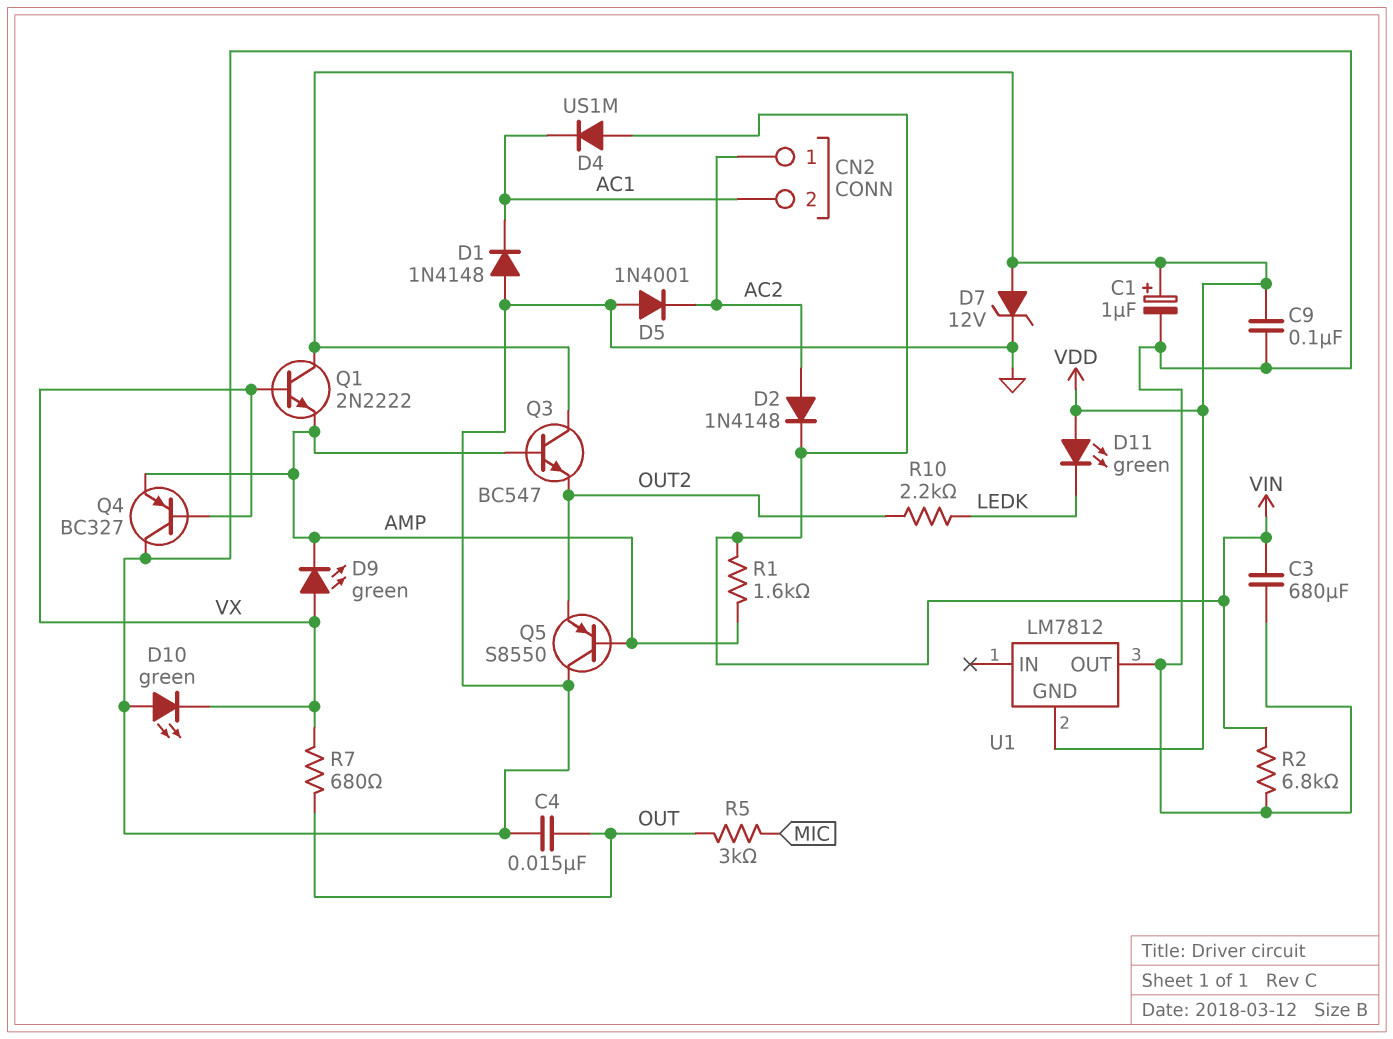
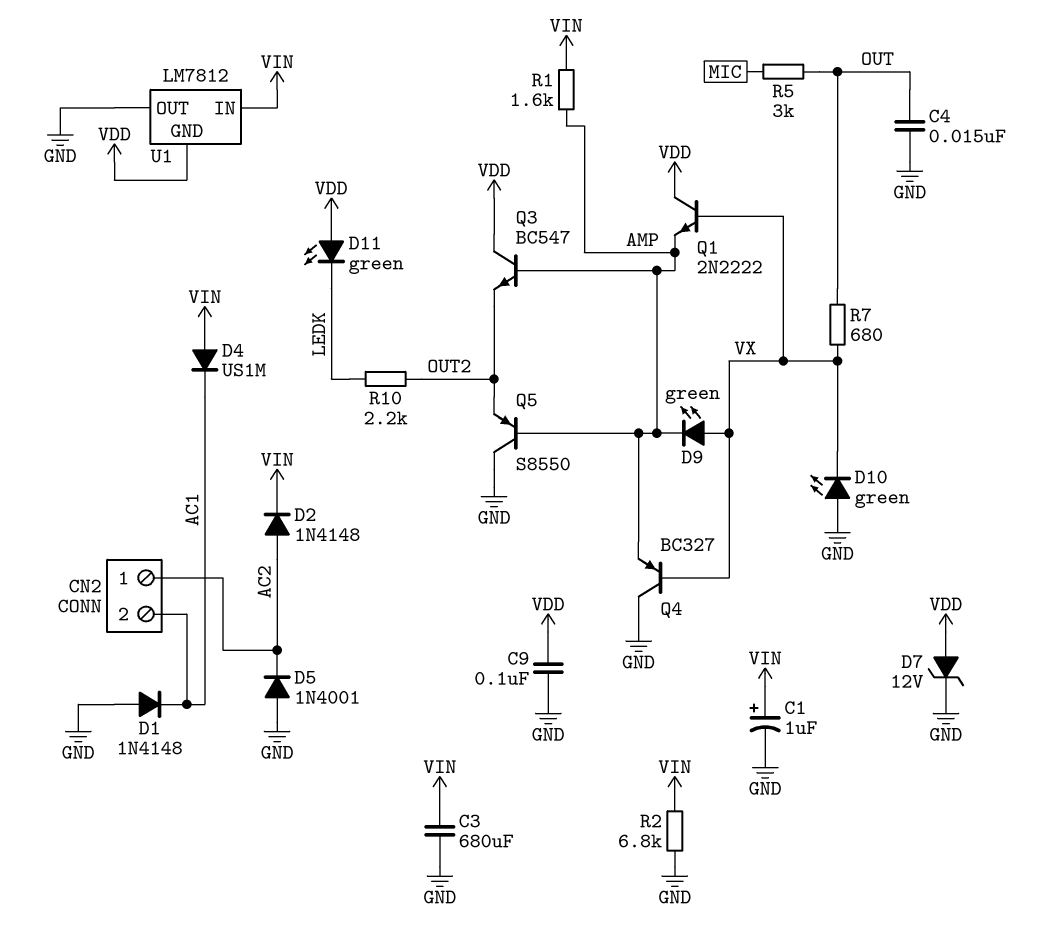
C1: 1uF (plus VDD, minus GND) -> 1uF (plus VIN, minus GND)
U1 pin IN: none -> VIN

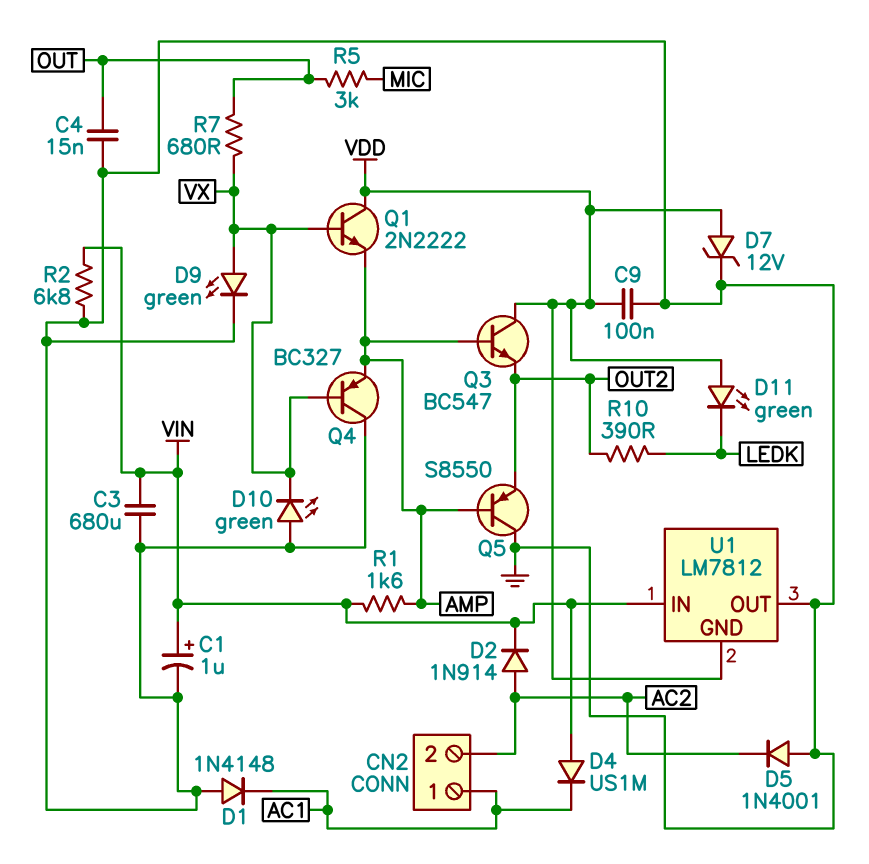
CN2 pin 1: AC2 -> AC1
CN2 pin 2: AC1 -> AC2
D2: diode 1N4148 (A AC2, K VIN) -> diode 1N914 (A AC2, K VIN)
D9: LED green (A VX, K AMP) -> LED green (A VX, K GND)
R10: 2.2k (LEDK, OUT2) -> 390 (LEDK, OUT2)

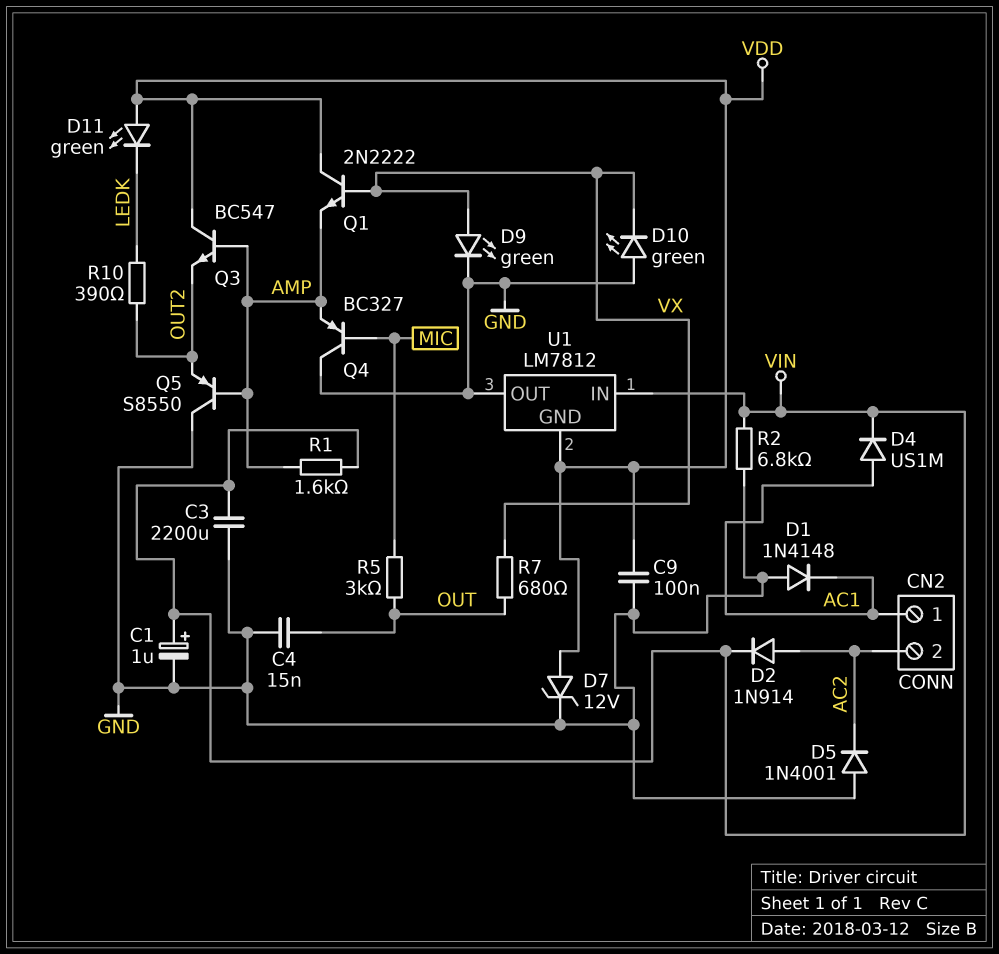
C3: 680uF (GND, VIN) -> 2200uF (GND, VIN)
D4: diode US1M (A VIN, K AC1) -> diode US1M (A AC1, K VIN)
Q4: PNP BC327 (B VX, C GND, E AMP) -> PNP BC327 (B MIC, C GND, E AMP)

